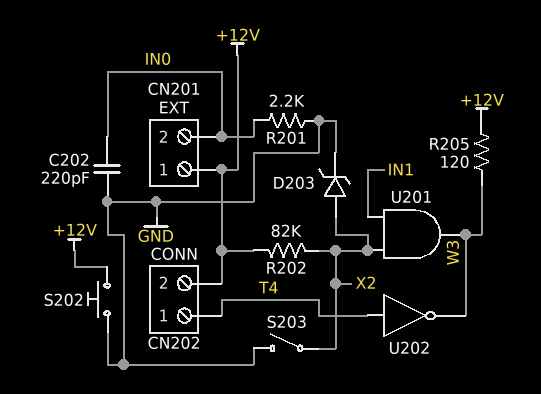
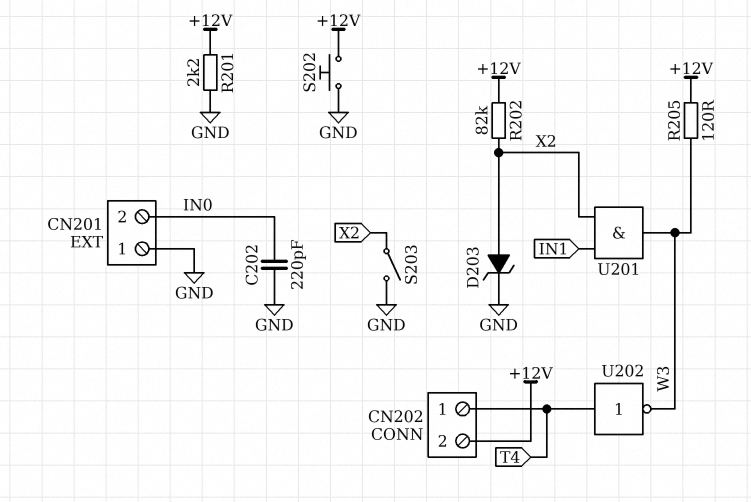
CN201 pin 1: +12V -> GND
R201: 2.2k (GND, IN0) -> 2.2k (+12V, GND)

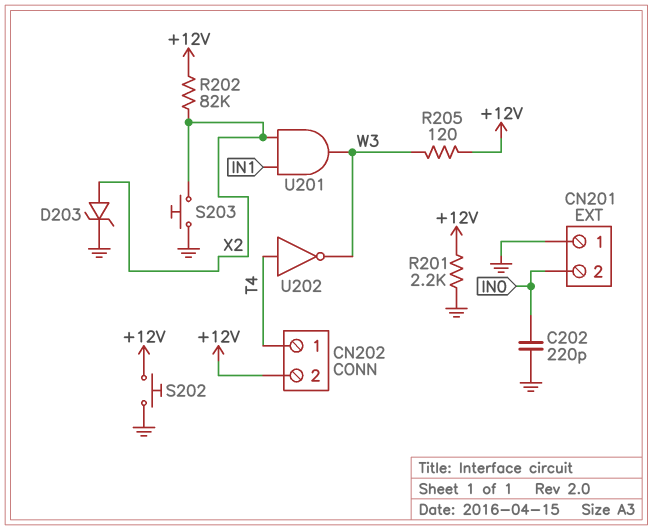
S203: switch (GND, X2) -> button (GND, X2)

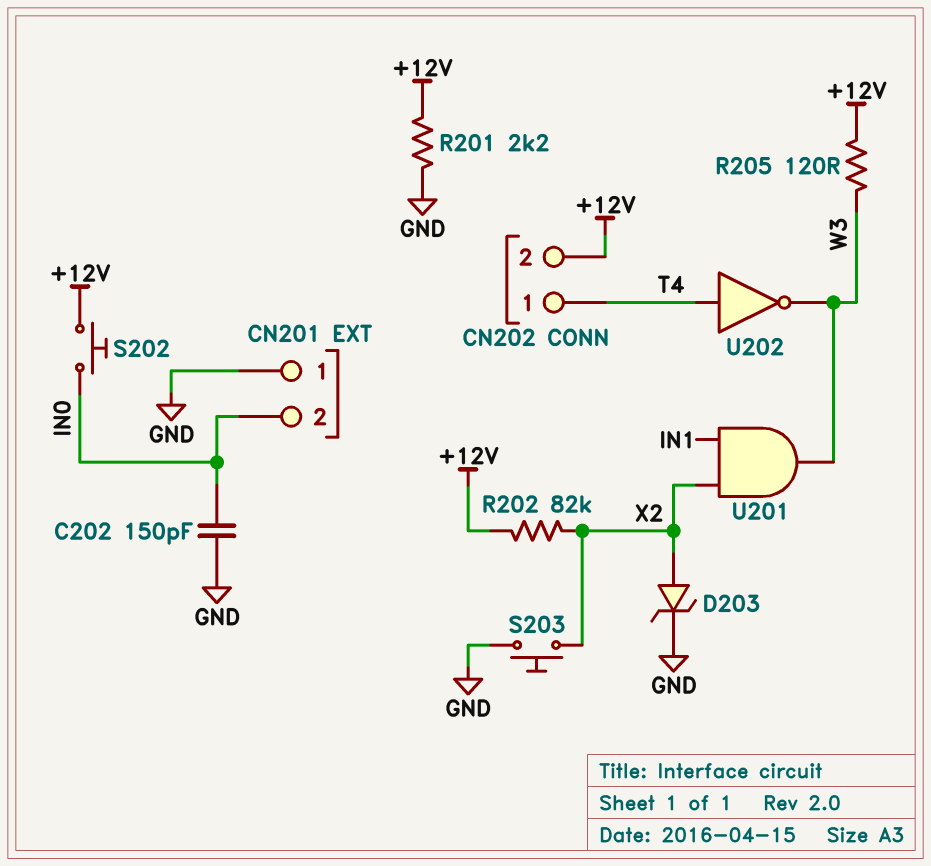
C202: 220pF (GND, IN0) -> 150pF (GND, IN0)
S202: button (+12V, GND) -> button (+12V, IN0)

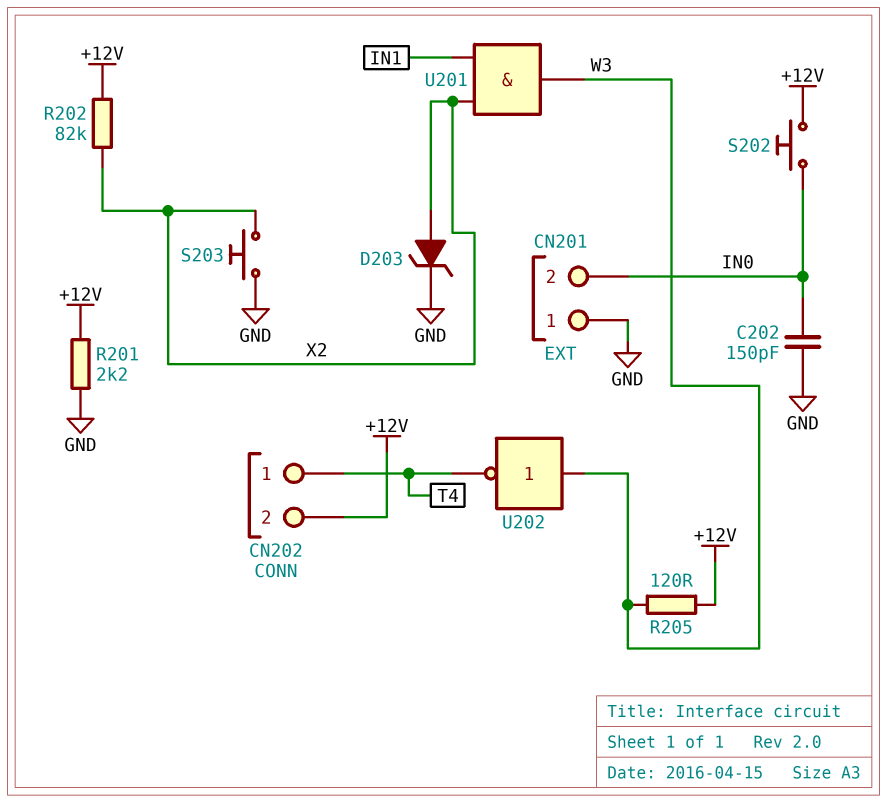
U202: NOT (in T4, out W3) -> NOT (in W3, out T4)

